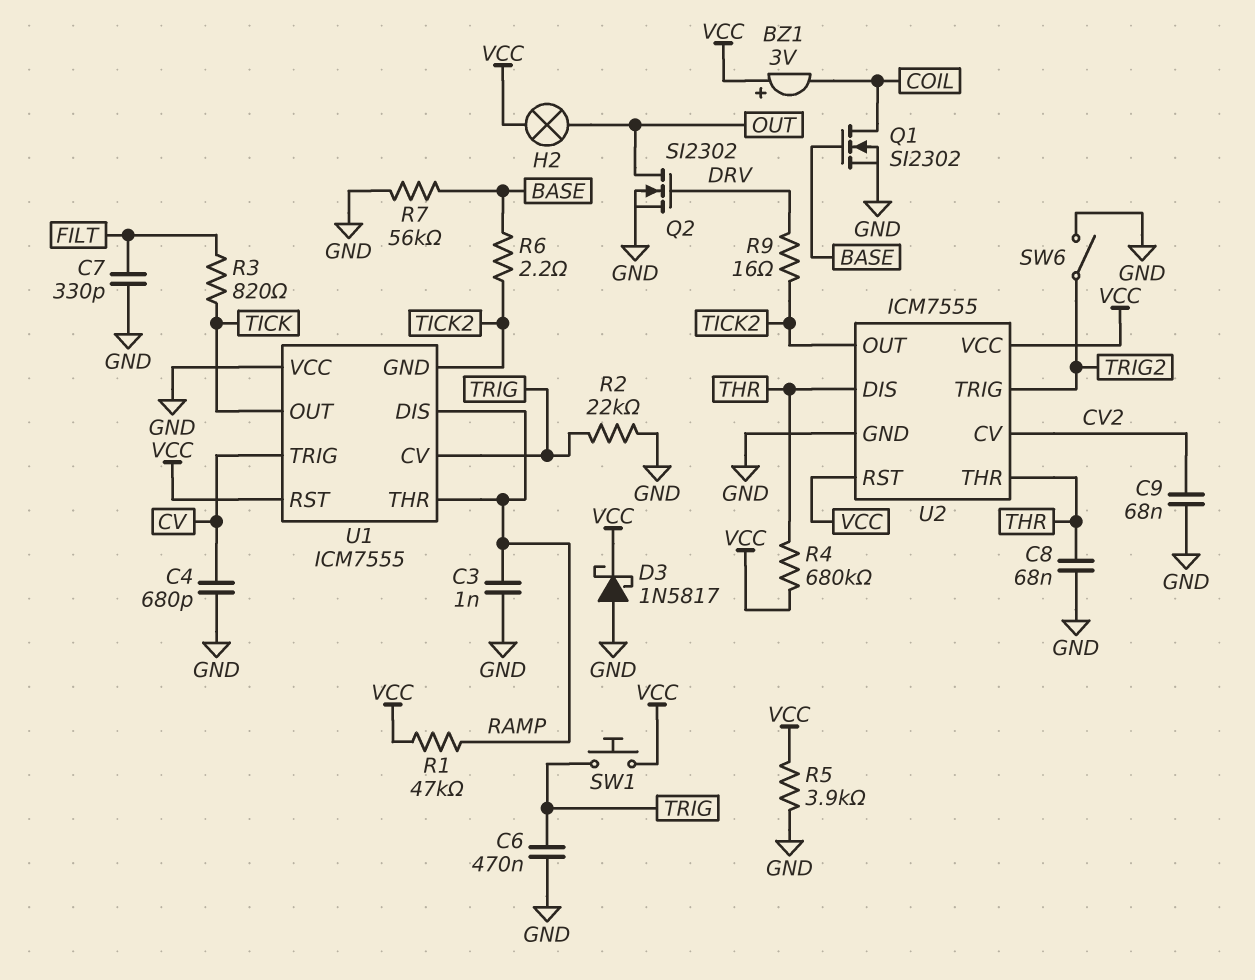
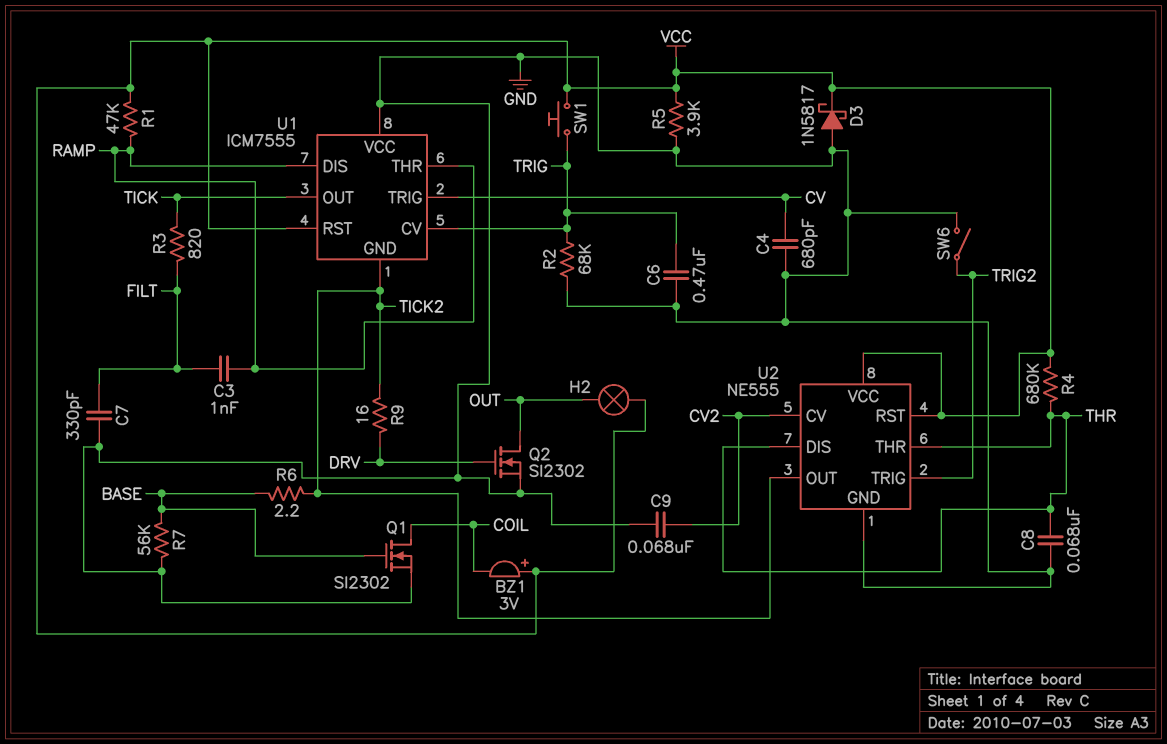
C3: 1nF (GND, RAMP) -> 1nF (FILT, RAMP)
R2: 22k (GND, TRIG) -> 68k (GND, TRIG)
U2: ICM7555 -> NE555

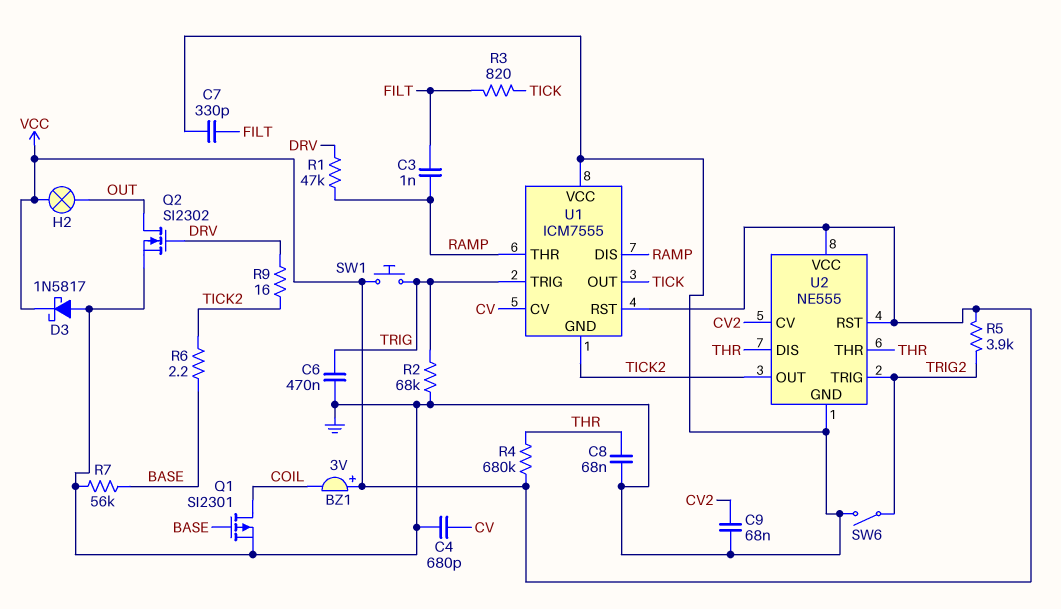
Q1: NMOS SI2302 (G BASE, D COIL, S GND) -> PMOS SI2301 (G BASE, D COIL, S GND)
R1: 47k (RAMP, VCC) -> 47k (DRV, RAMP)
R5: 3.9k (GND, VCC) -> 3.9k (TRIG2, VCC)
U1 pin CV: TRIG -> CV
U1 pin TRIG: CV -> TRIG

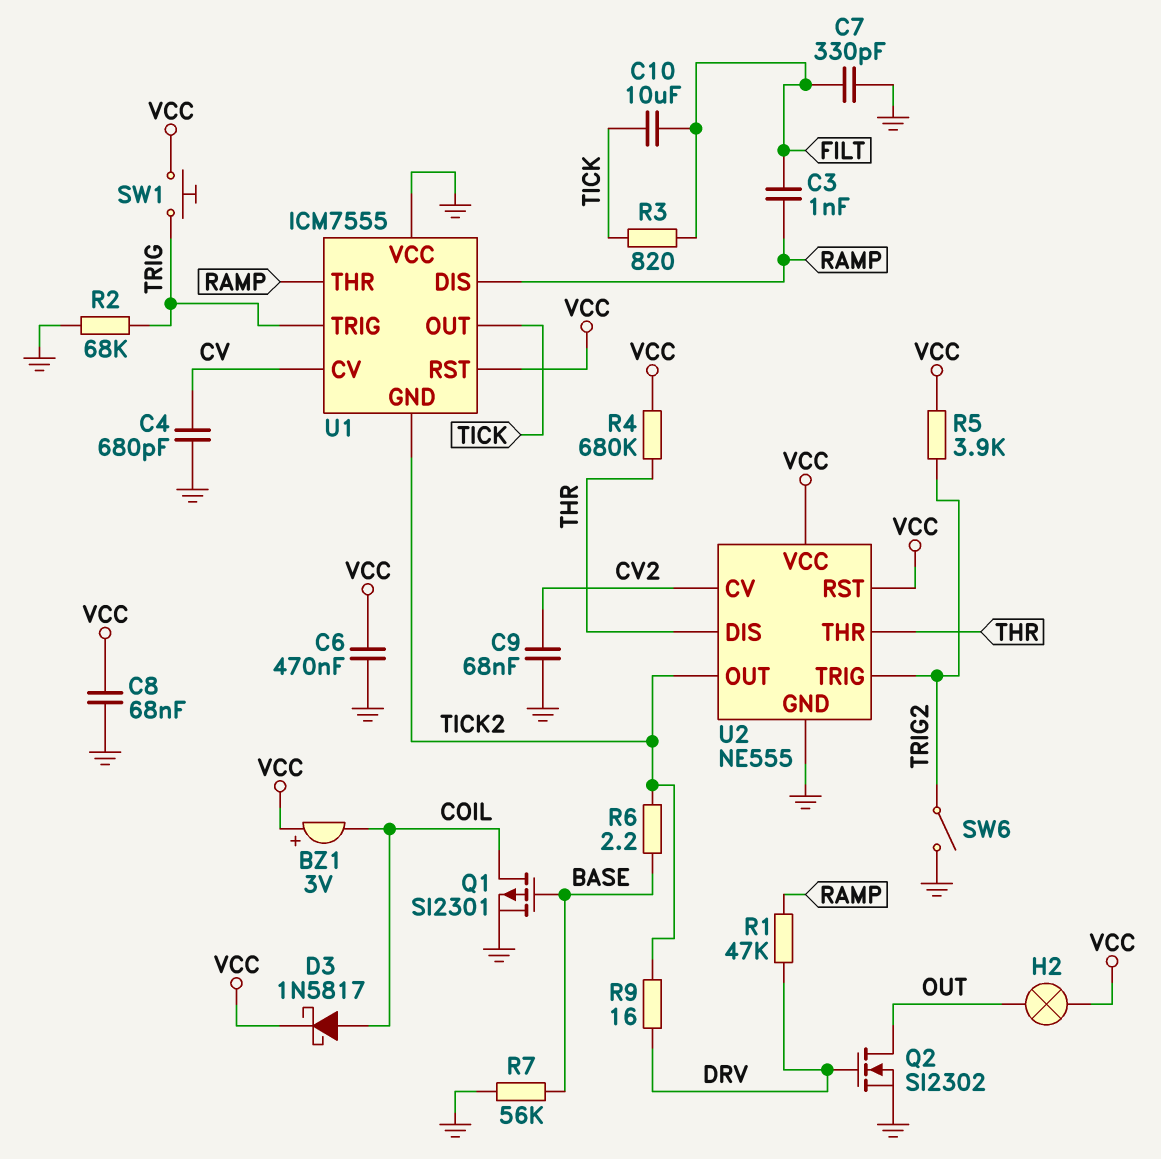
C6: 470nF (GND, TRIG) -> 470nF (GND, VCC)
C8: 68nF (GND, THR) -> 68nF (GND, VCC)
C10: none -> 10uF (FILT, TICK)
D3: schottky 1N5817 (A GND, K VCC) -> schottky 1N5817 (A COIL, K VCC)

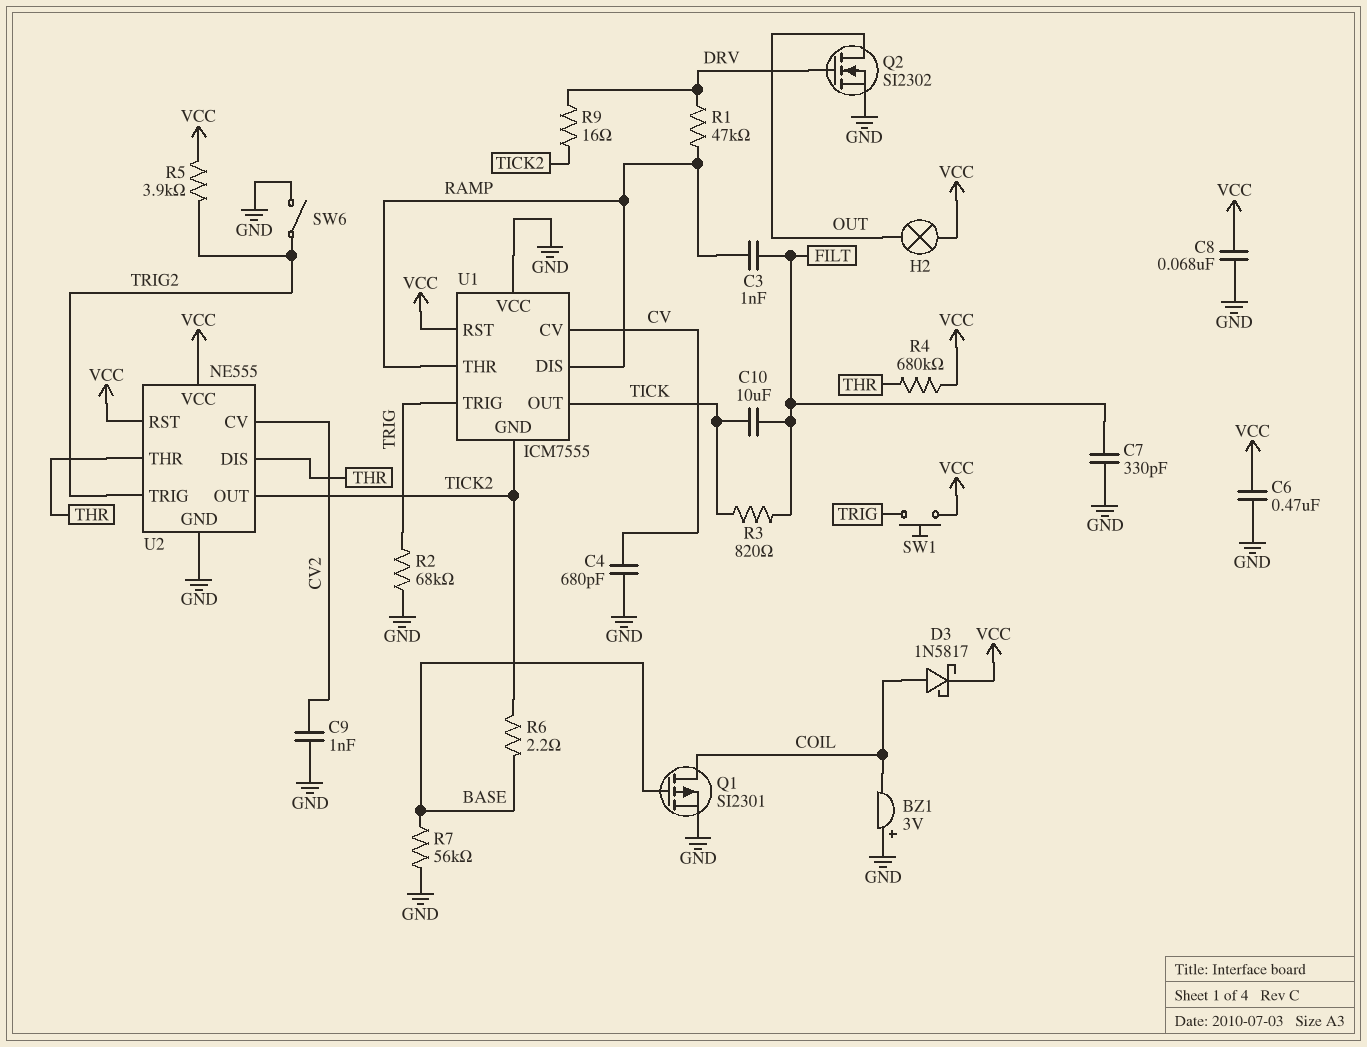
BZ1: buzzer 3V (plus VCC, minus COIL) -> buzzer 3V (plus GND, minus COIL)
C9: 68nF (CV2, GND) -> 1nF (CV2, GND)

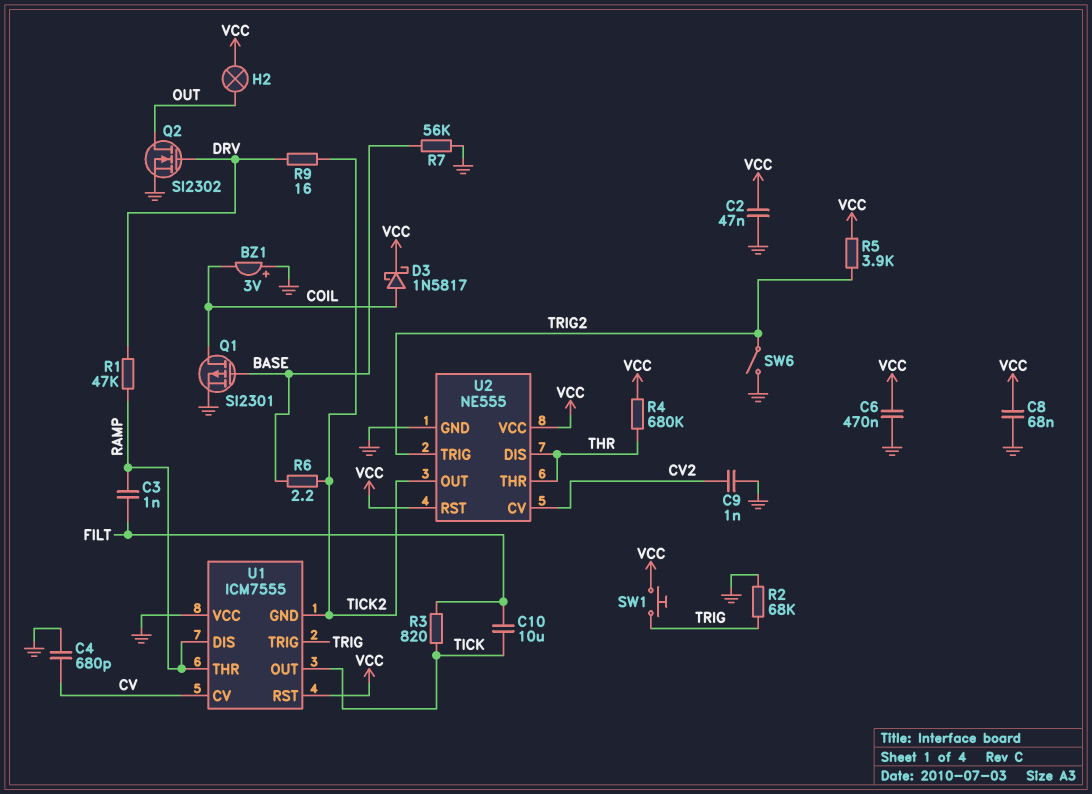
C2: none -> 47nF (GND, VCC)
C7: 330pF (FILT, GND) -> none

